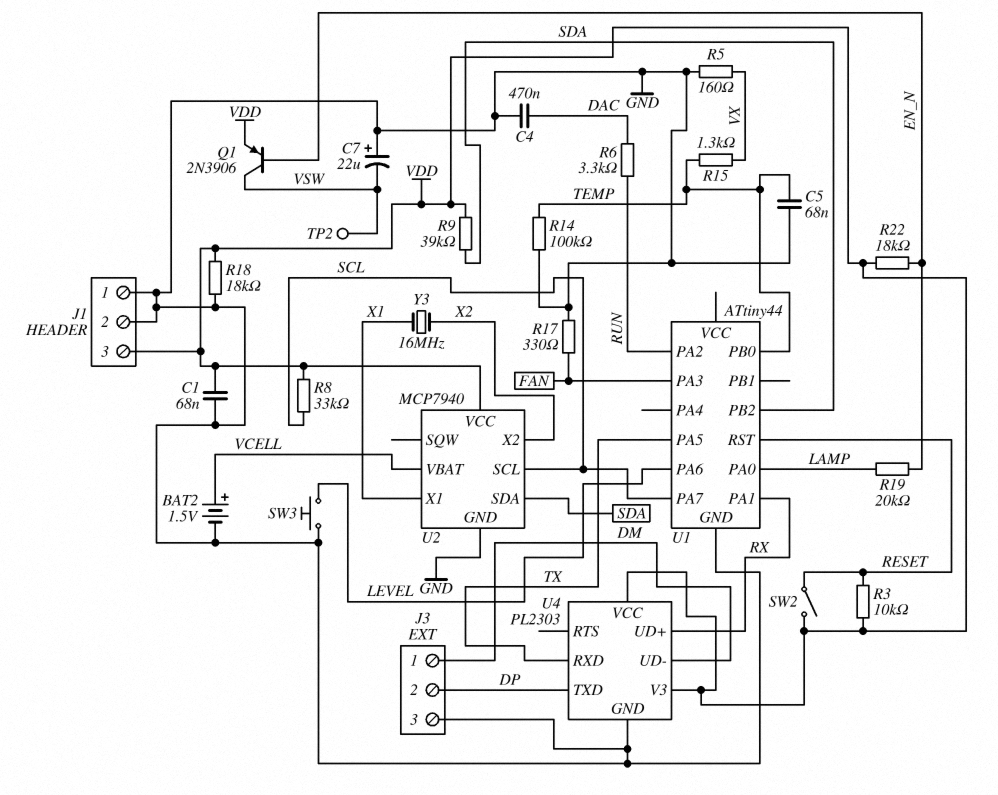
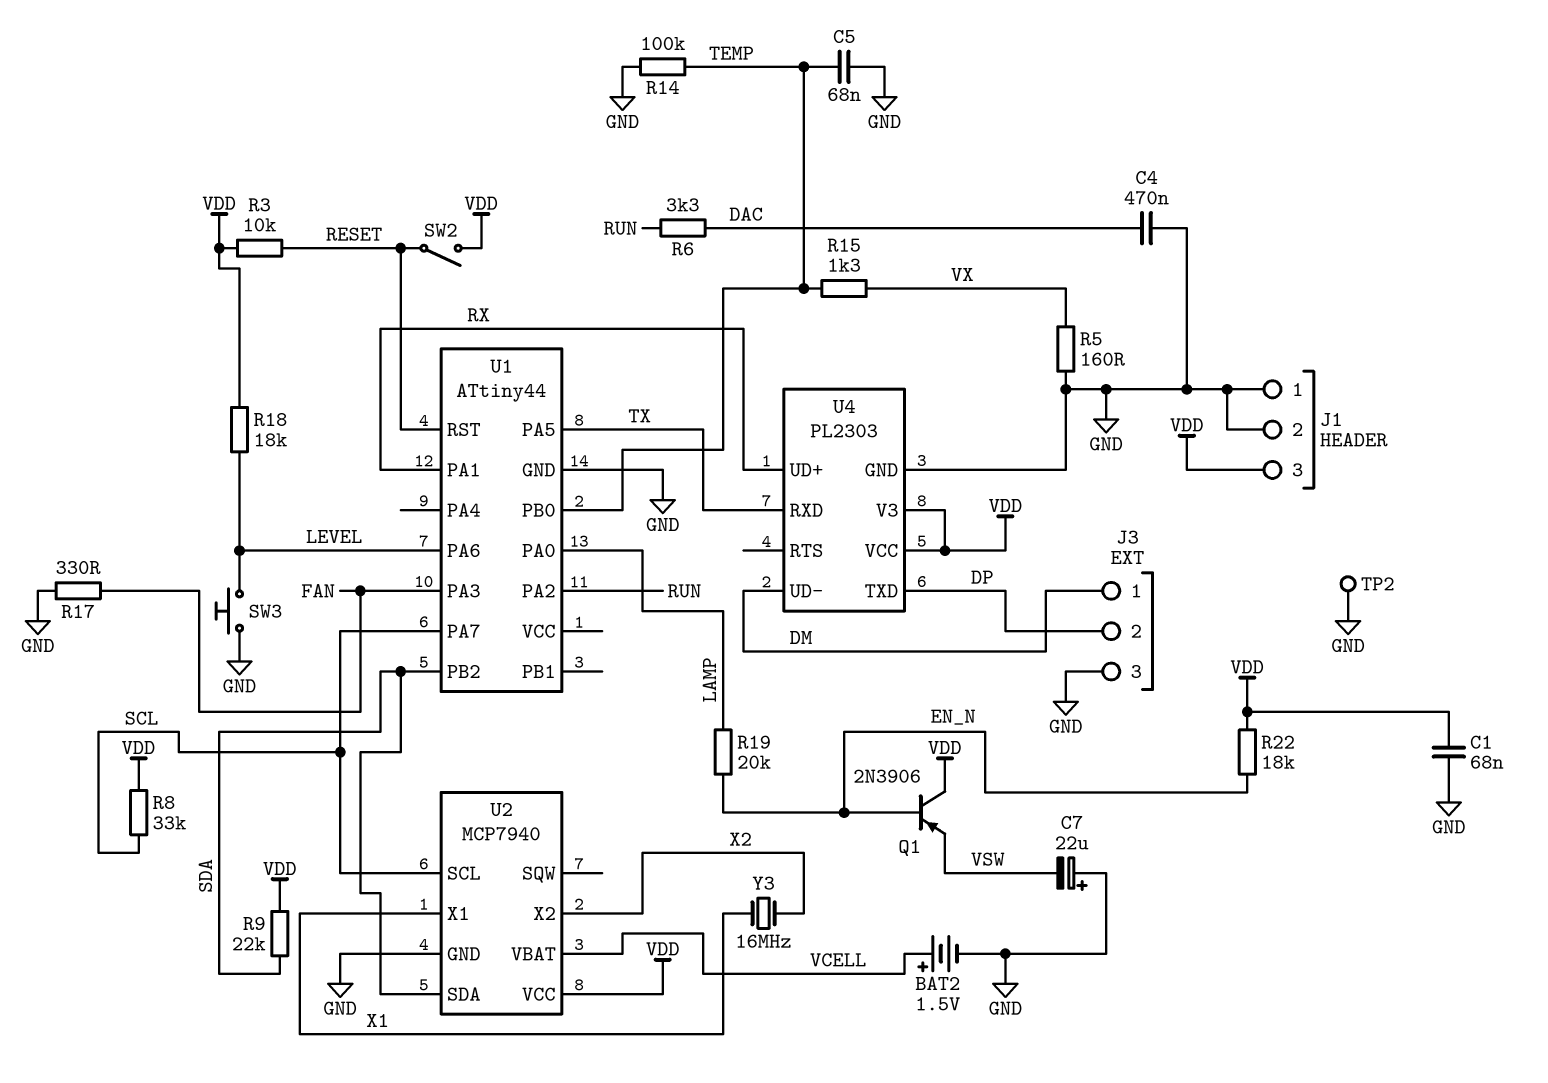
Q1: PNP 2N3906 (B EN_N, C VSW, E VDD) -> PNP 2N3906 (B EN_N, C VDD, E VSW)
R9: 39k (SDA, VDD) -> 22k (SDA, VDD)
R18: 18k (GND, VDD) -> 18k (LEVEL, VDD)
TP2: test point (VSW) -> test point (GND)

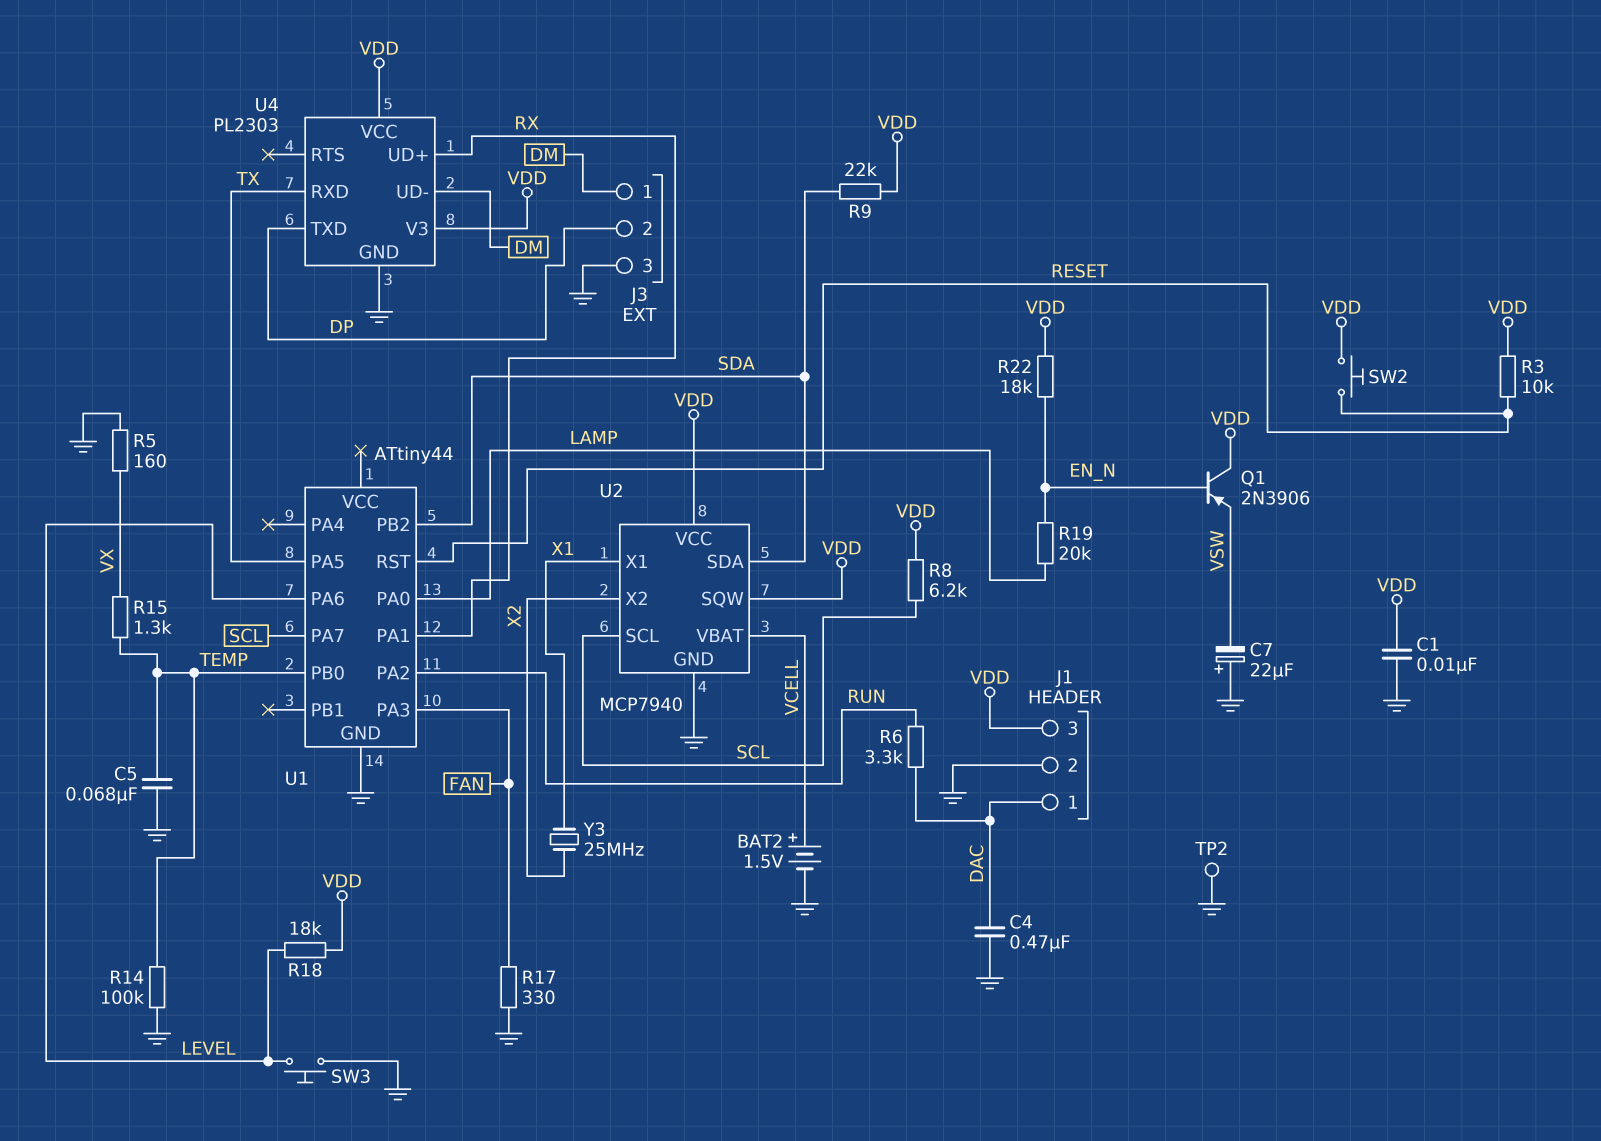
C1: 68nF (GND, VDD) -> 10nF (GND, VDD)
J1 pin 1: GND -> DAC
R8: 33k (SCL, VDD) -> 6.2k (SCL, VDD)
SW2: switch (RESET, VDD) -> button (RESET, VDD)
U2 pin SQW: none -> VDD
Y3: 16MHz (X1, X2) -> 25MHz (X1, X2)

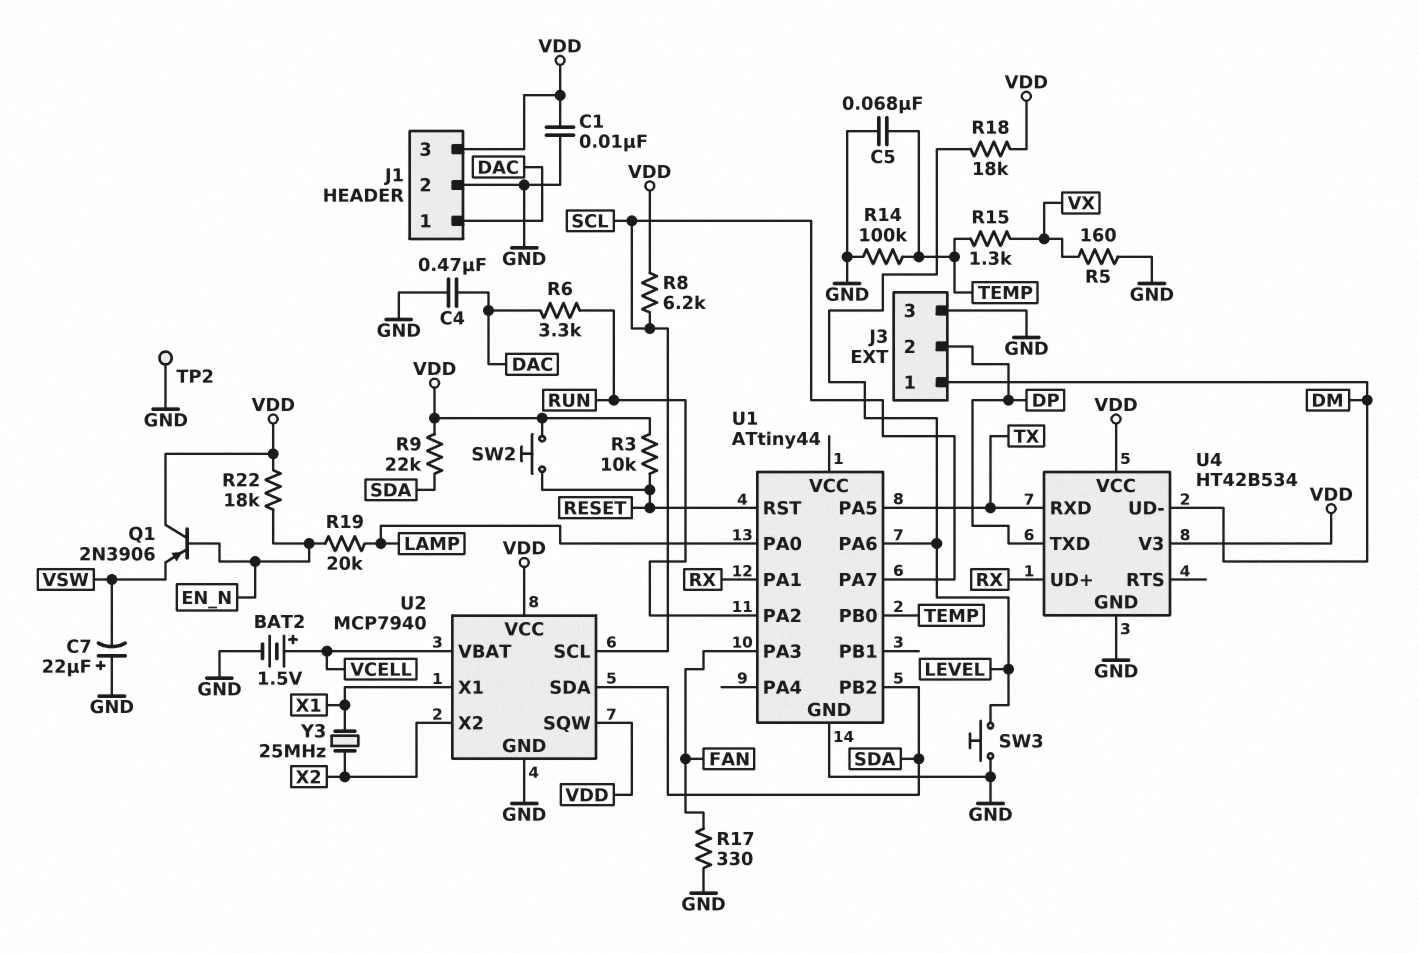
U4: PL2303 -> HT42B534

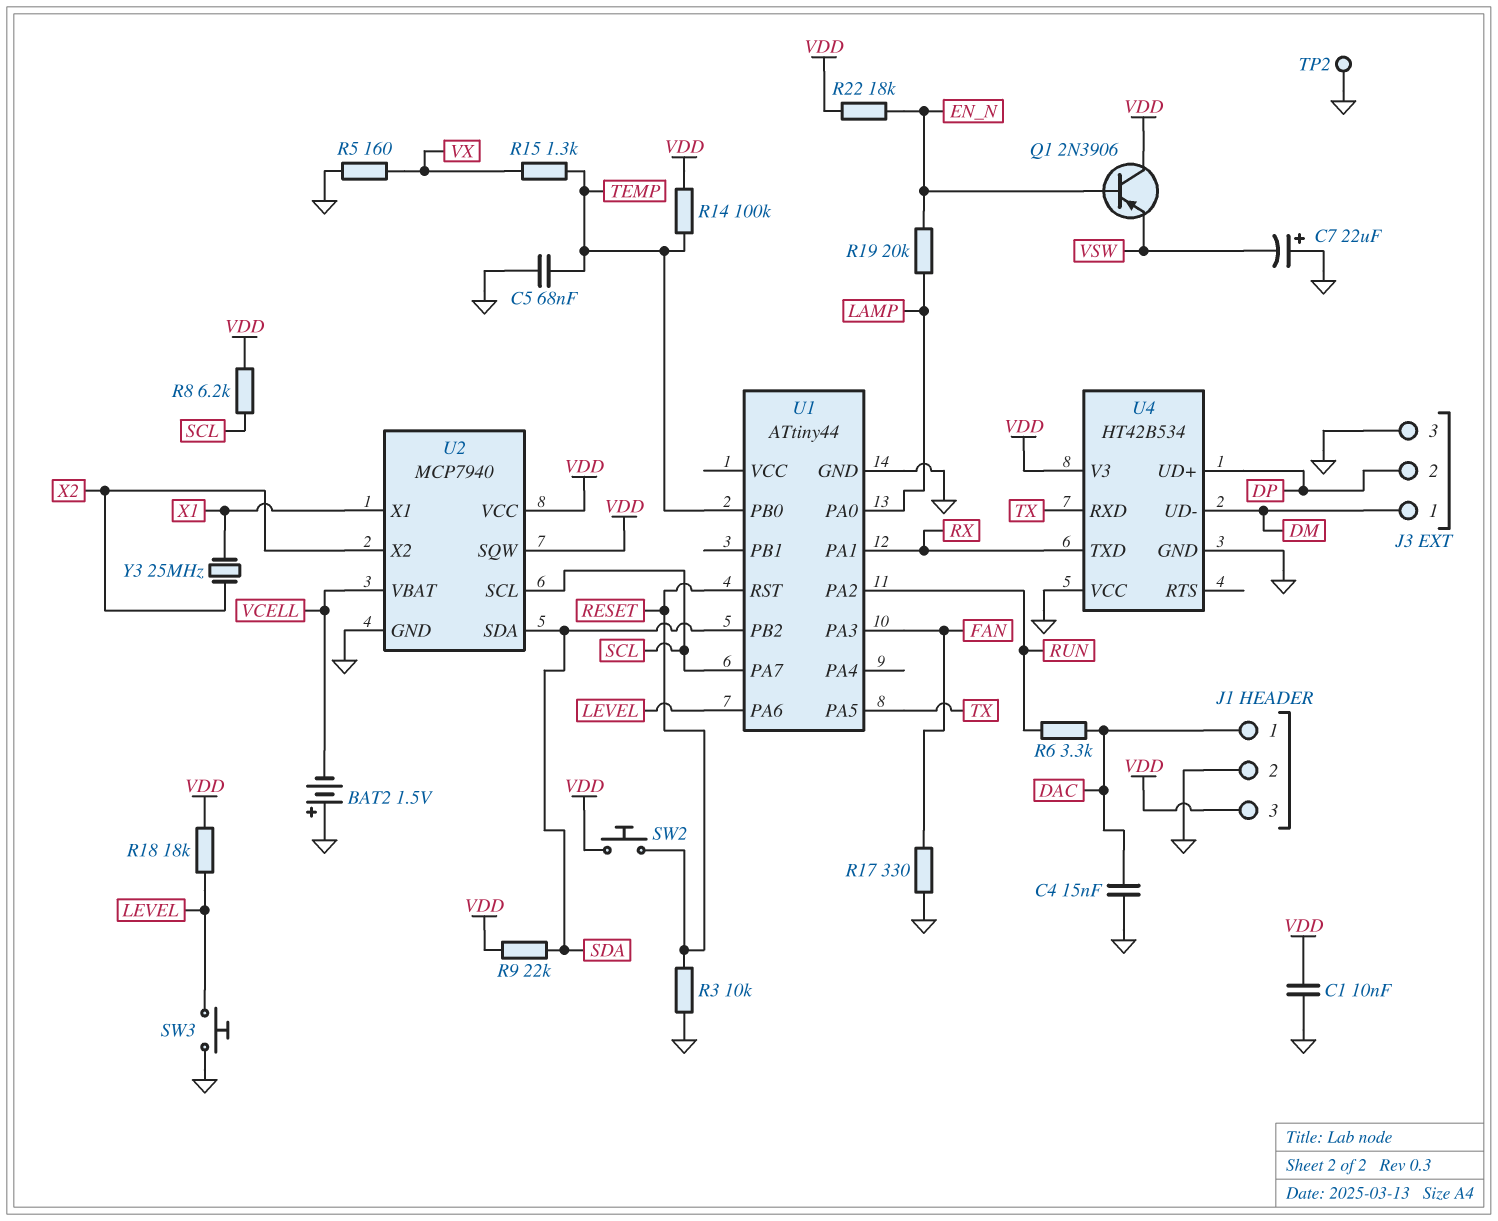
BAT2: 1.5V (plus VCELL, minus GND) -> 1.5V (plus GND, minus VCELL)
C4: 470nF (DAC, GND) -> 15nF (DAC, GND)
R3: 10k (RESET, VDD) -> 10k (GND, RESET)
R14: 100k (GND, TEMP) -> 100k (TEMP, VDD)
U4 pin TXD: DP -> RX
U4 pin UD+: RX -> DP
U4 pin VCC: VDD -> GND

